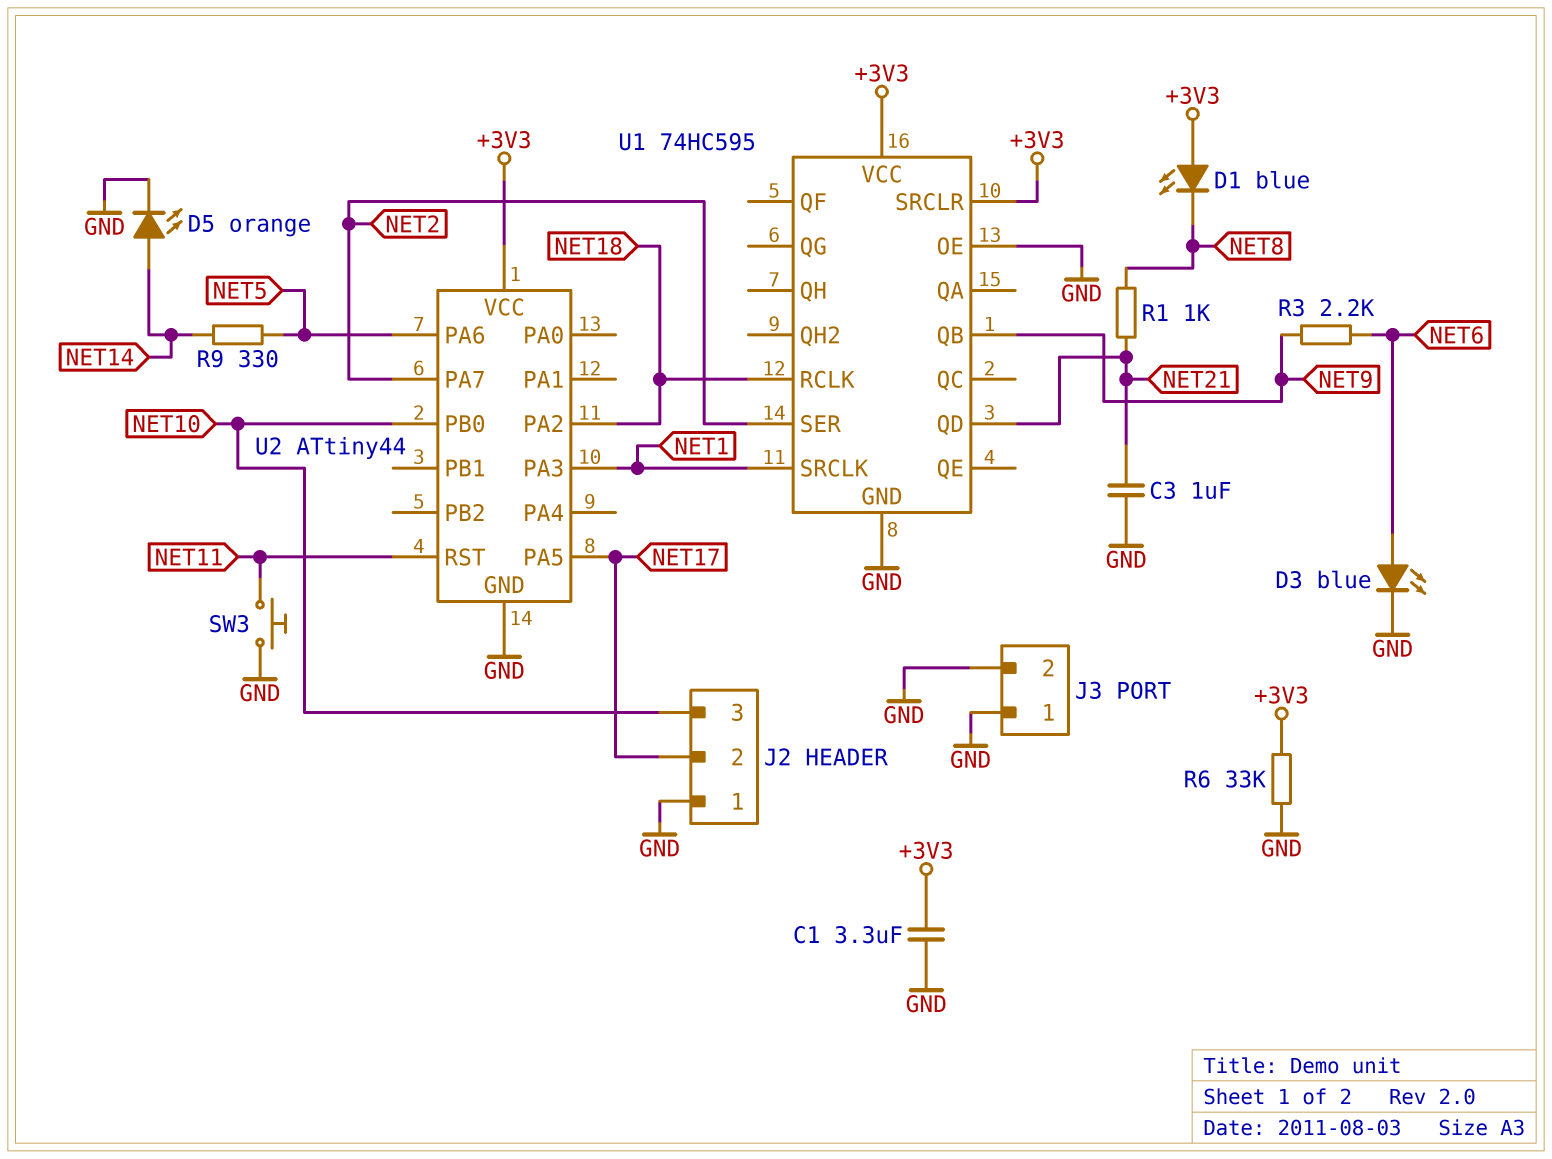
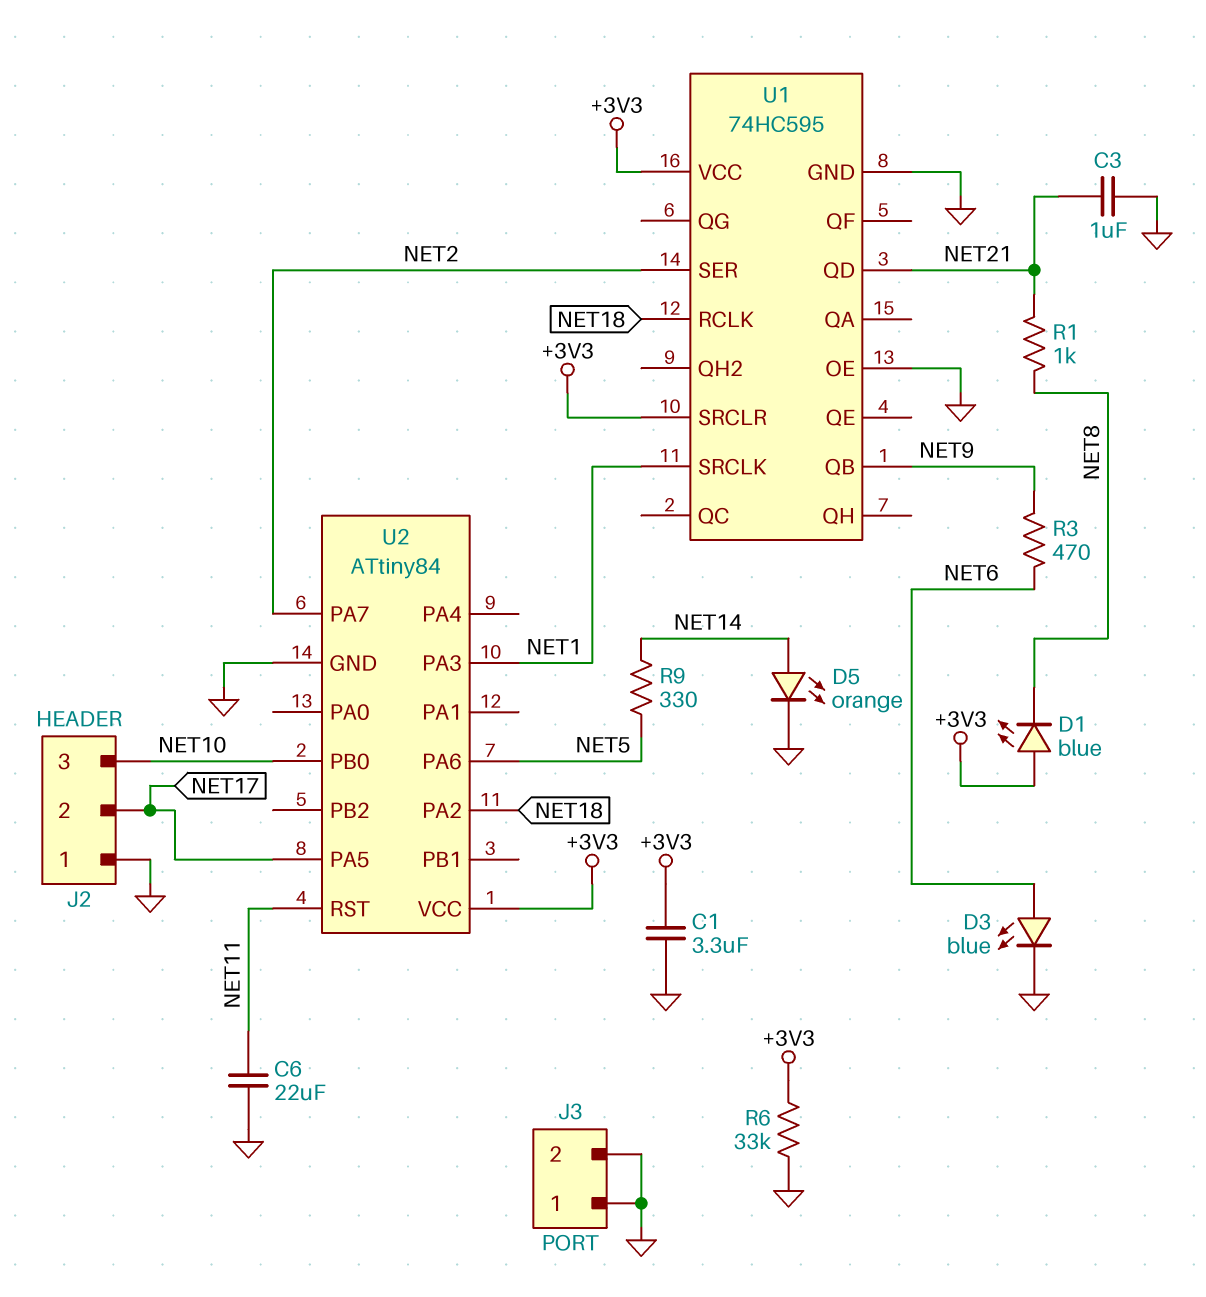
C6: none -> 22uF (GND, NET11)
R3: 2.2k (NET6, NET9) -> 470 (NET6, NET9)
SW3: button (GND, NET11) -> none
U2: ATtiny44 -> ATtiny84

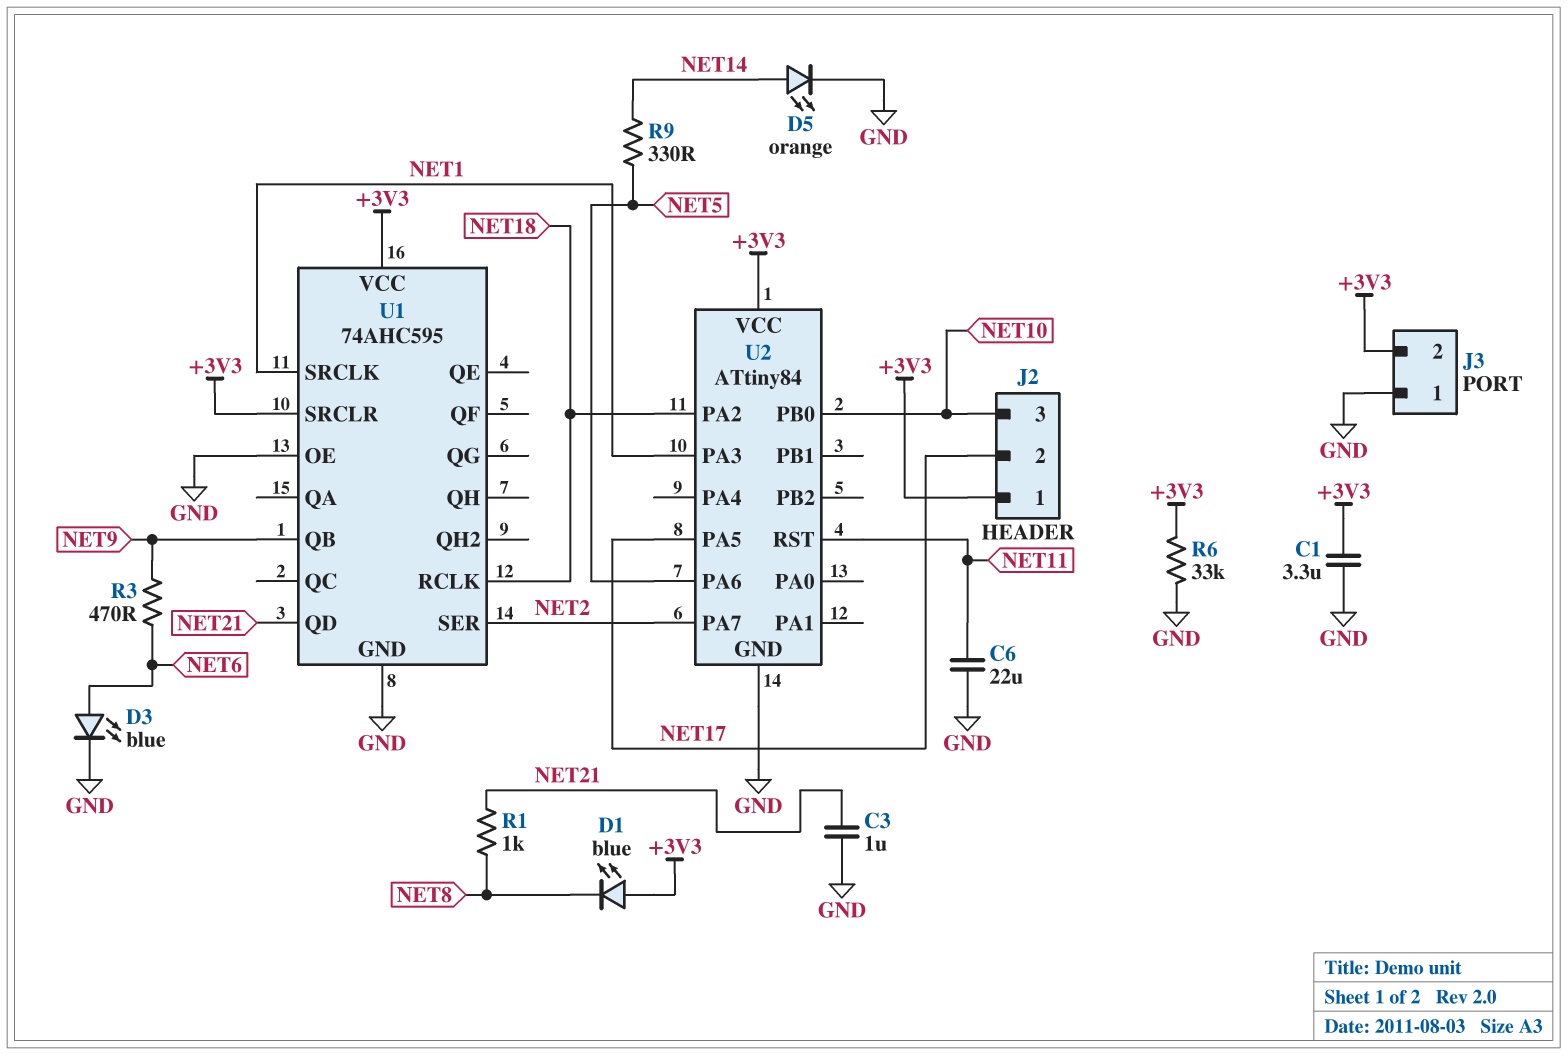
J2 pin 1: GND -> +3V3
J3 pin 2: GND -> +3V3
U1: 74HC595 -> 74AHC595

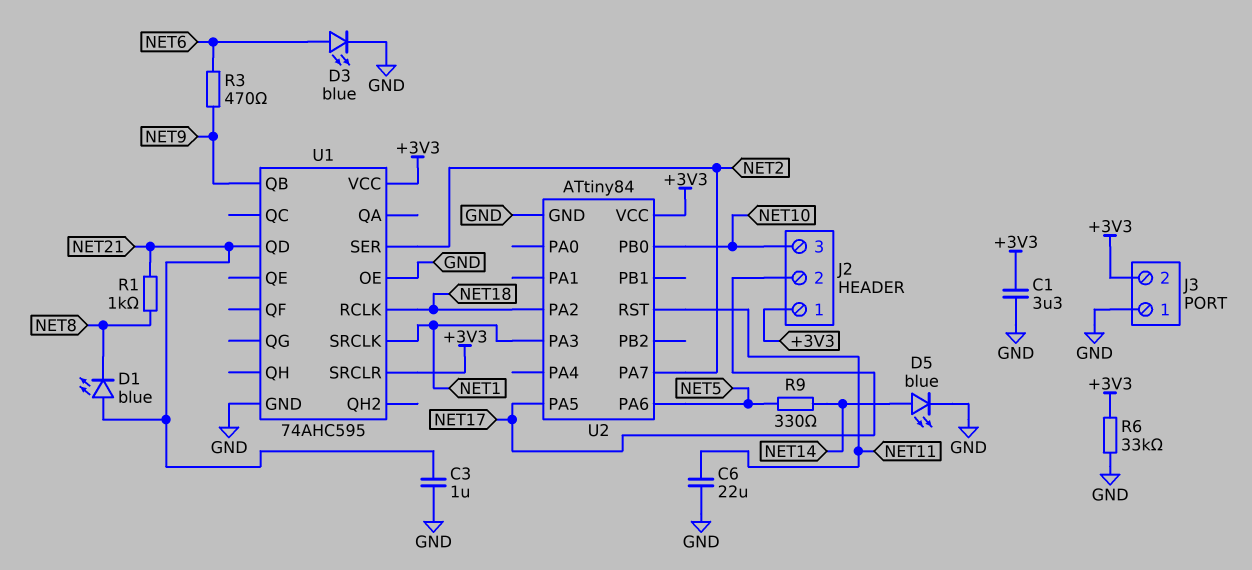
D1: LED blue (A +3V3, K NET8) -> LED blue (A NET21, K NET8)
D5: LED orange (A NET14, K GND) -> LED blue (A NET14, K GND)

